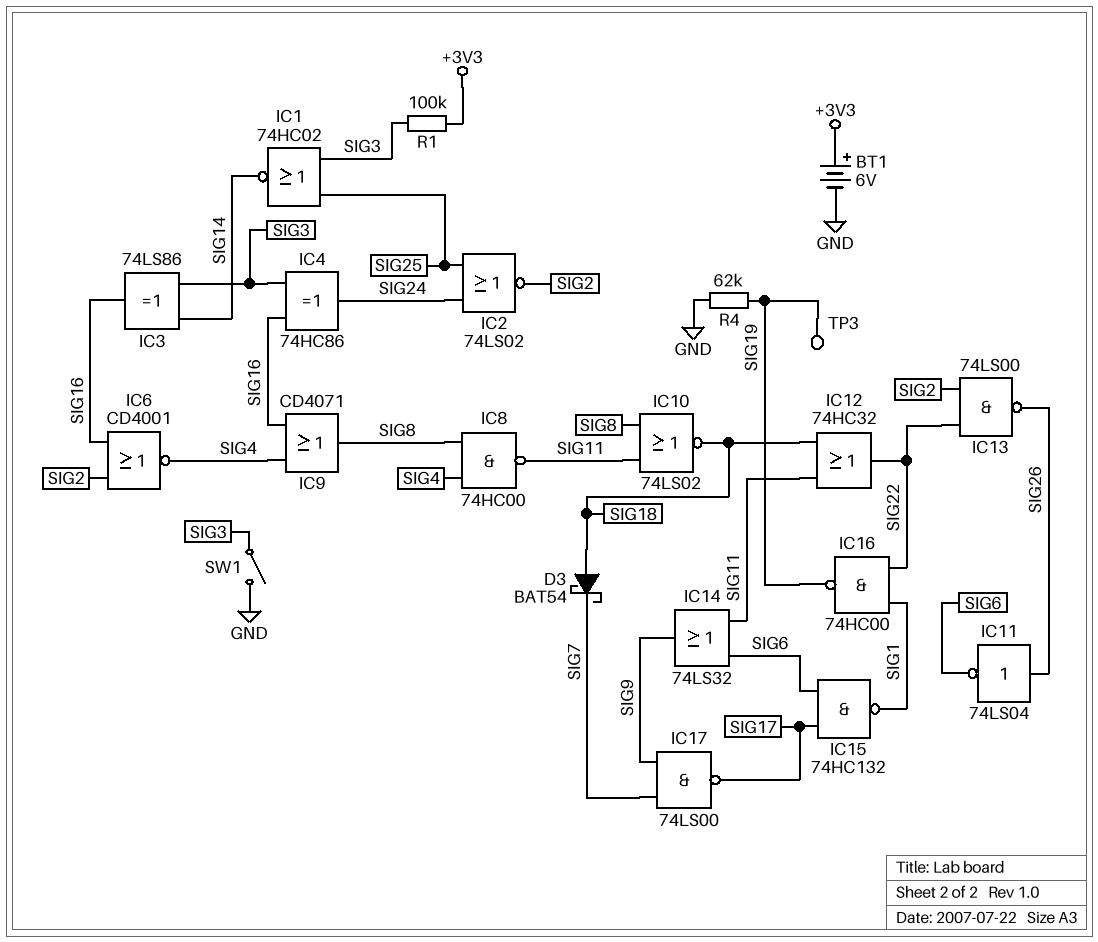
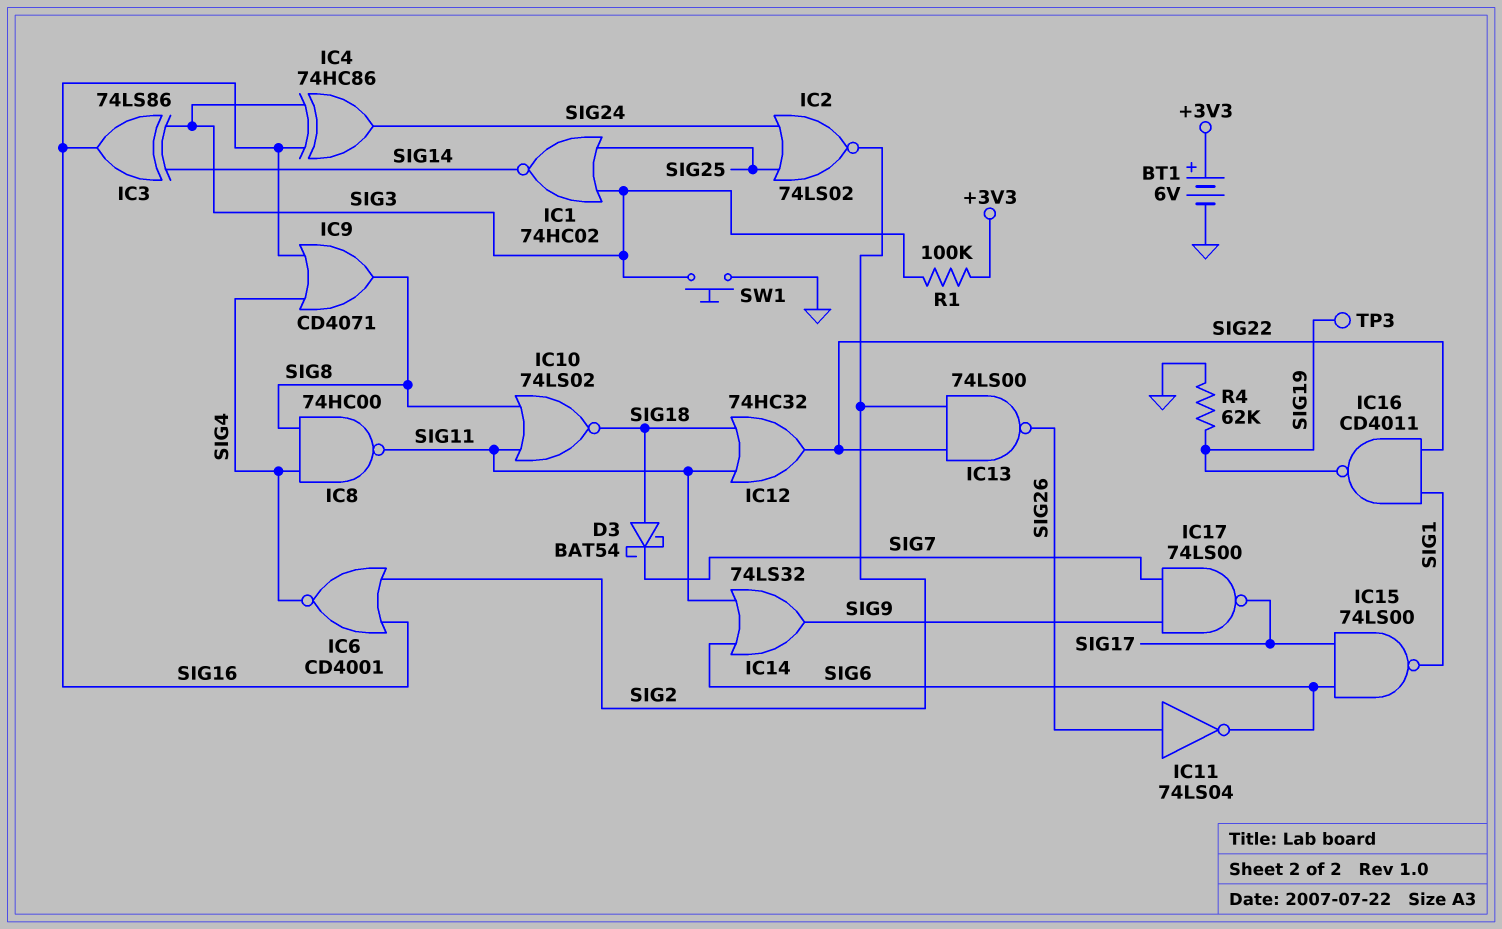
IC15: NAND 74HC132 (in SIG6, in SIG17, out SIG1) -> NAND 74LS00 (in SIG6, in SIG17, out SIG1)
IC16: NAND 74HC00 (in SIG1, in SIG22, out SIG19) -> NAND CD4011 (in SIG1, in SIG22, out SIG19)
SW1: switch (GND, SIG3) -> button (GND, SIG3)

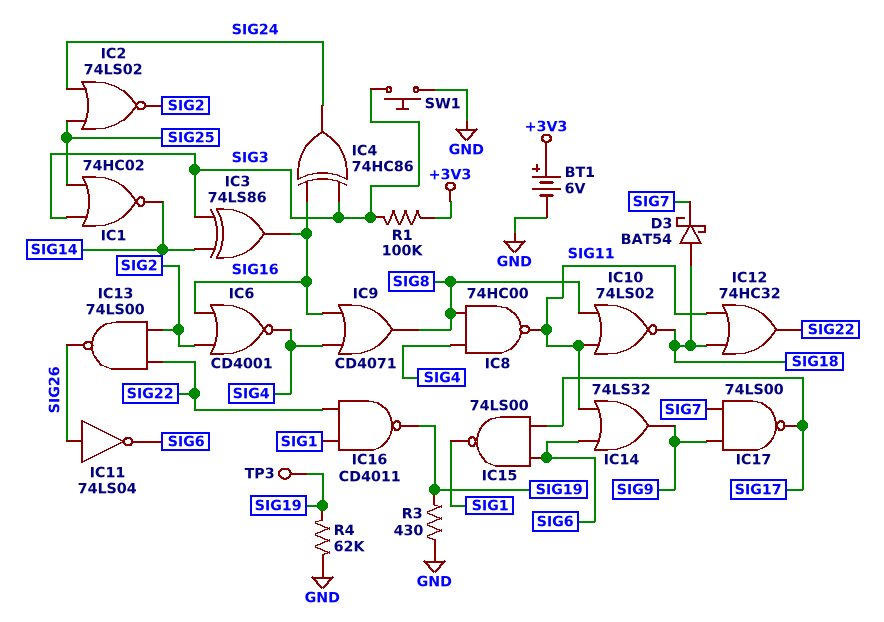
R3: none -> 430 (GND, SIG19)

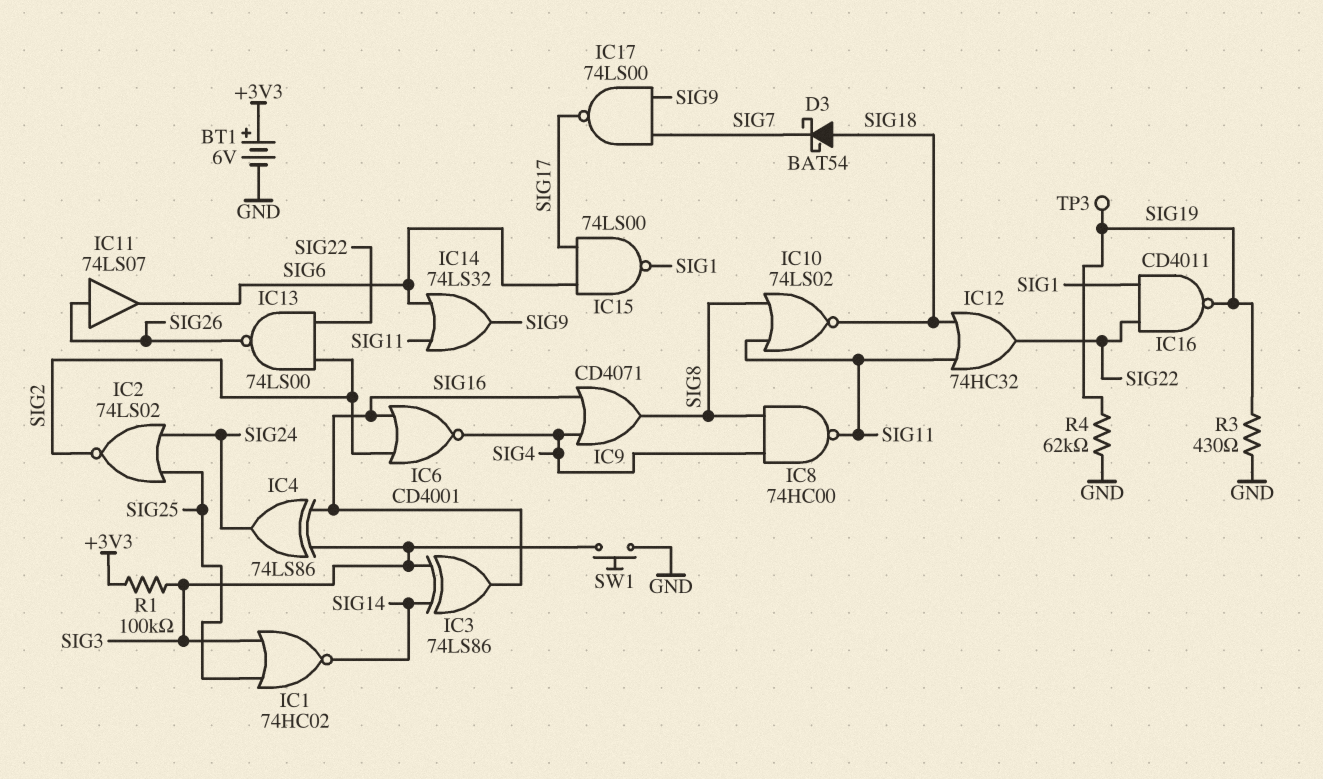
IC4: XOR 74HC86 (in SIG3, in SIG16, out SIG24) -> XOR 74LS86 (in SIG3, in SIG16, out SIG24)
IC11: NOT 74LS04 (in SIG26, out SIG6) -> buffer 74LS07 (in SIG26, out SIG6)

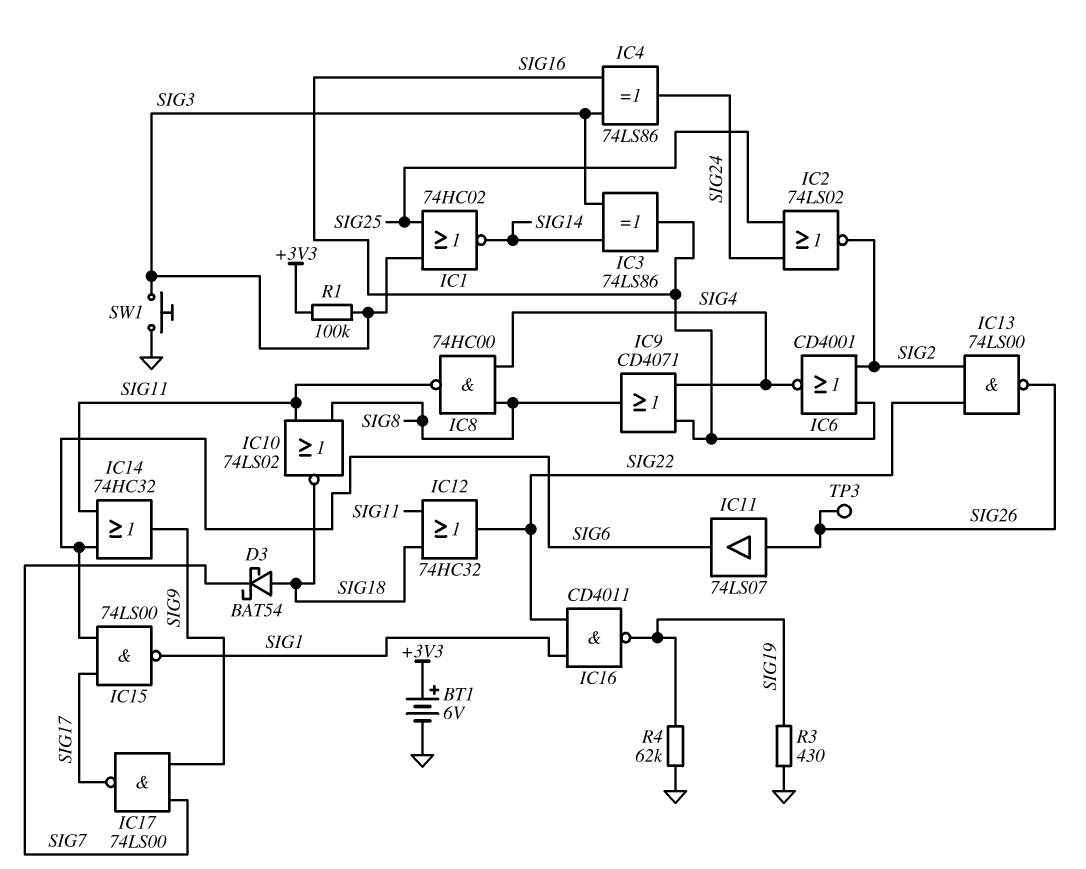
IC14: OR 74LS32 (in SIG6, in SIG11, out SIG9) -> OR 74HC32 (in SIG6, in SIG11, out SIG9)
TP3: test point (SIG19) -> test point (SIG26)

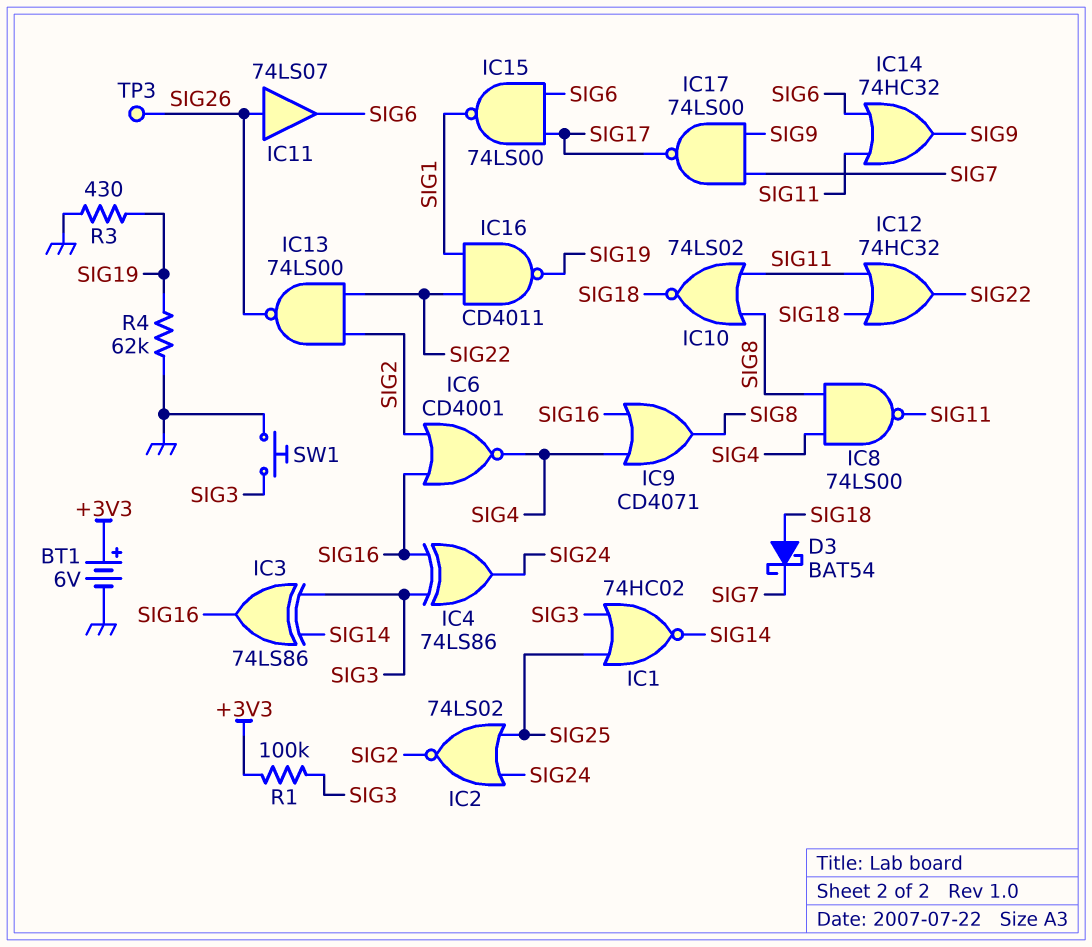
IC8: NAND 74HC00 (in SIG4, in SIG8, out SIG11) -> NAND 74LS00 (in SIG4, in SIG8, out SIG11)

